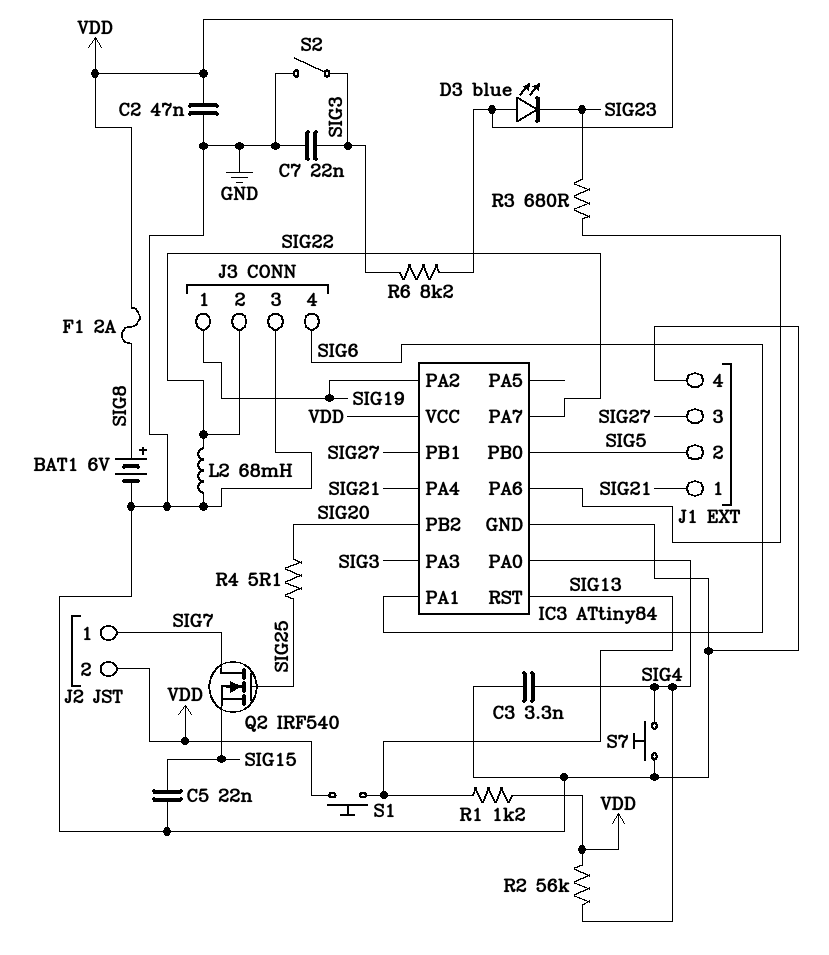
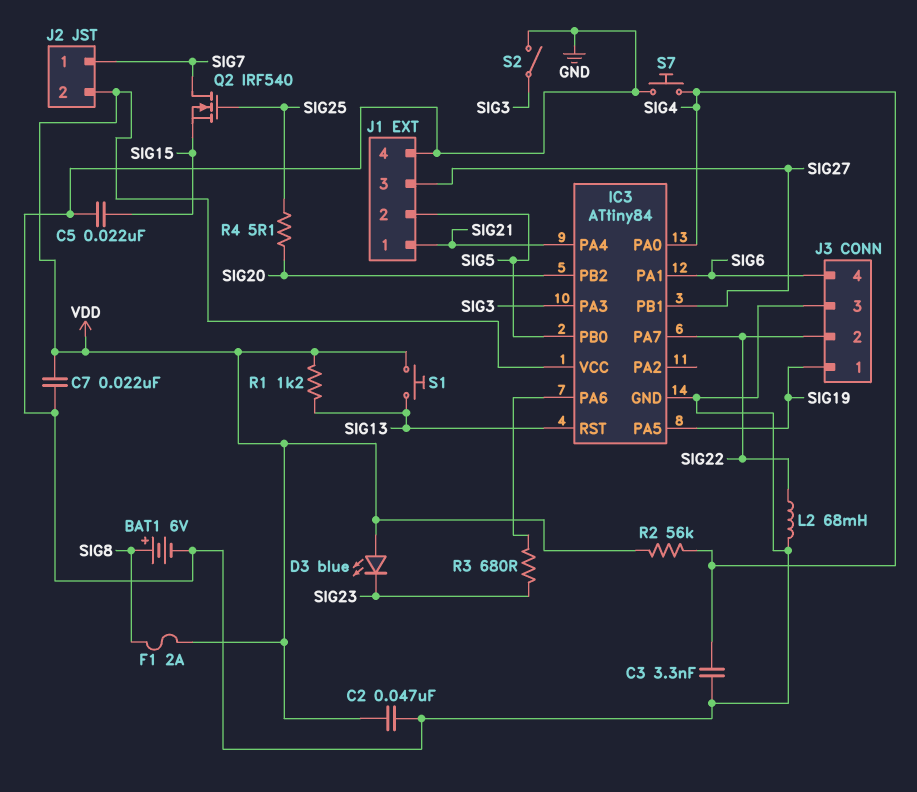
C7: 22nF (GND, SIG3) -> 22nF (GND, VDD)
IC3 pin PA2: SIG19 -> none
IC3 pin PA5: none -> SIG19
R6: 8.2k (SIG3, VDD) -> none

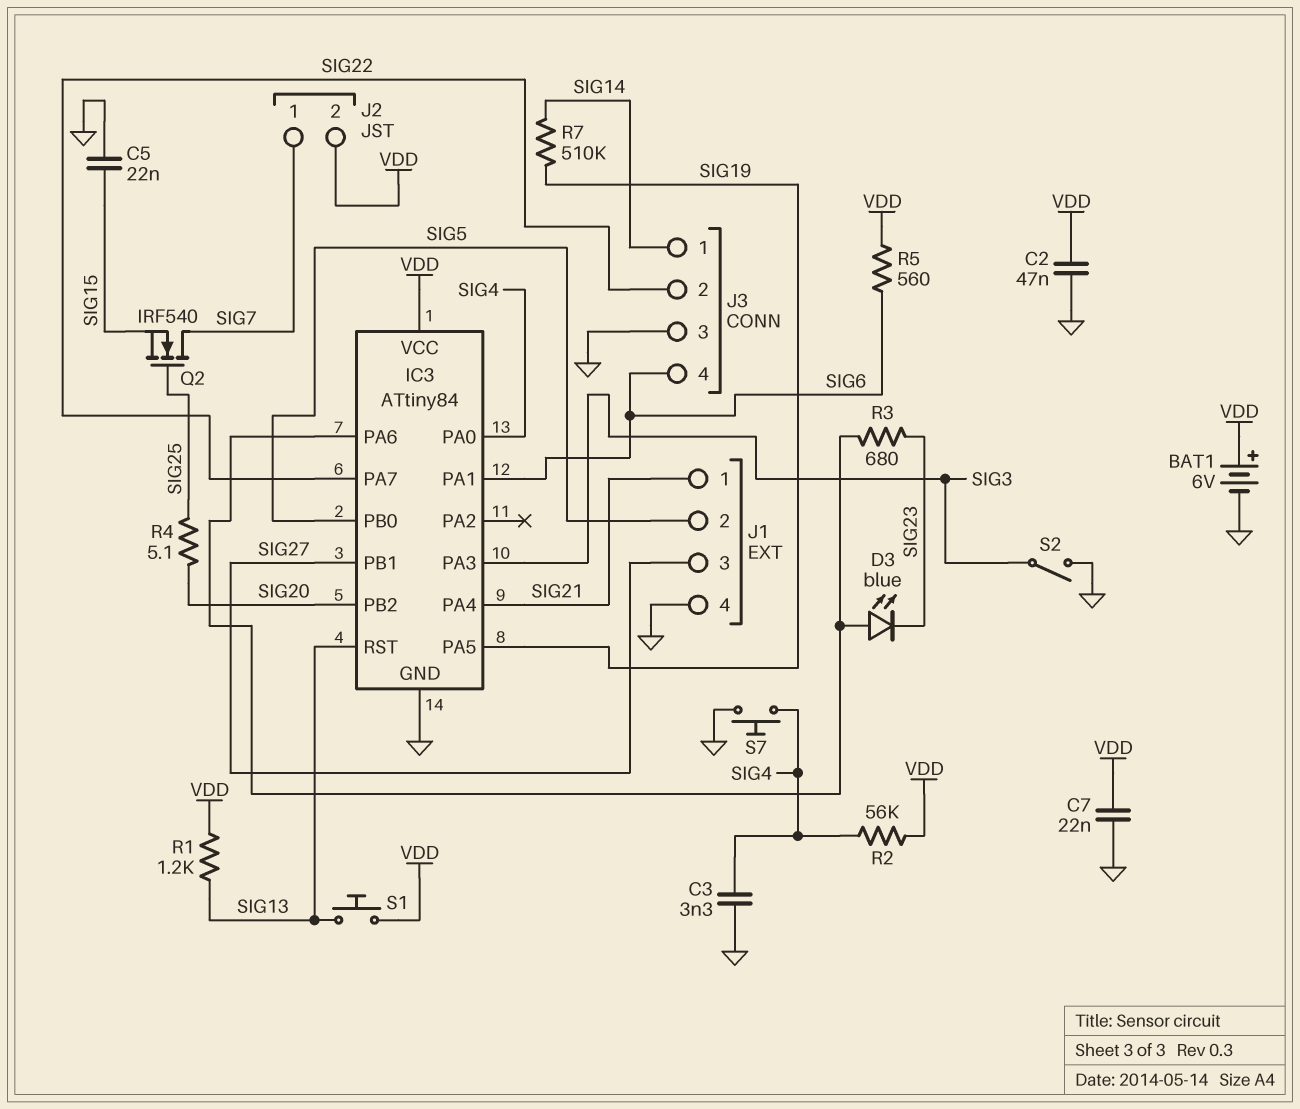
BAT1: 6V (plus SIG8, minus GND) -> 6V (plus VDD, minus GND)
D3: LED blue (A VDD, K SIG23) -> LED blue (A IC3/PA6, K SIG23)
F1: 2A (SIG8, VDD) -> none
J3 pin 1: SIG19 -> SIG14
L2: 68mH (GND, SIG22) -> none
R5: none -> 560 (SIG6, VDD)
R7: none -> 510k (SIG14, SIG19)

